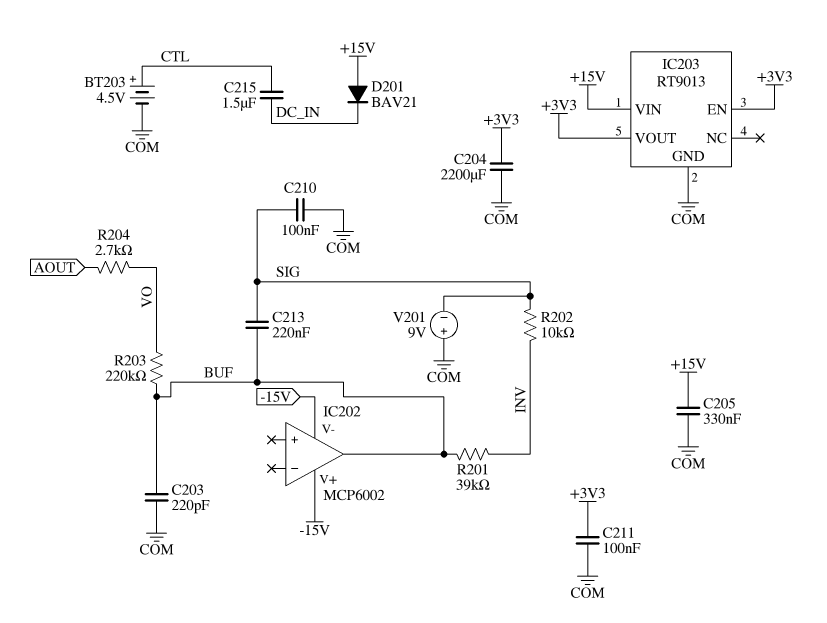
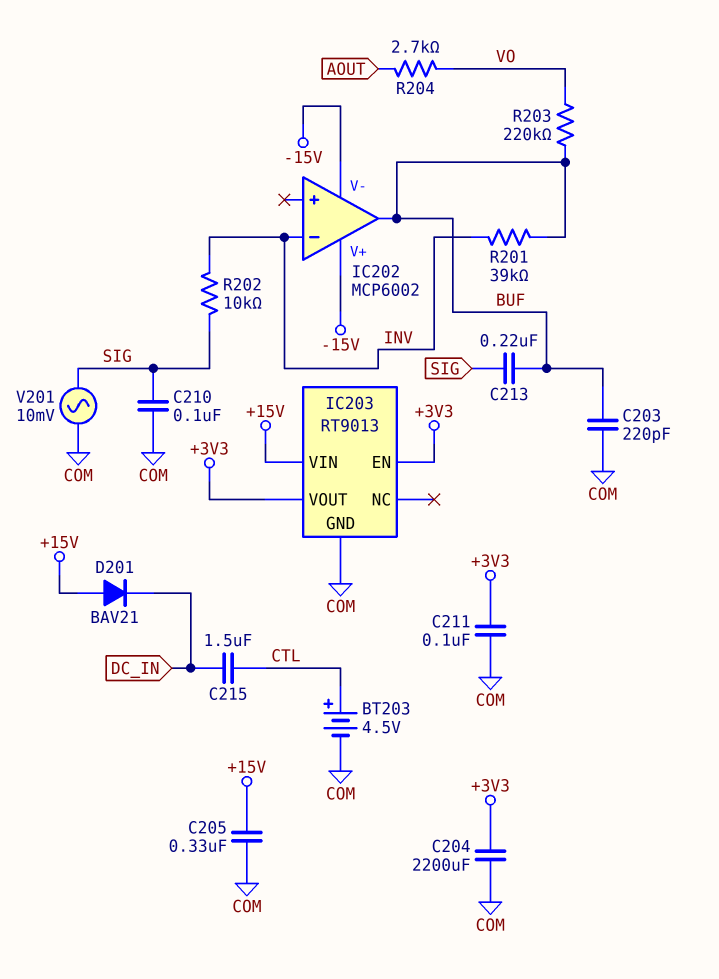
IC202 pin in-: none -> INV
V201: 9V (plus COM, minus SIG) -> AC 10mV (COM, SIG)

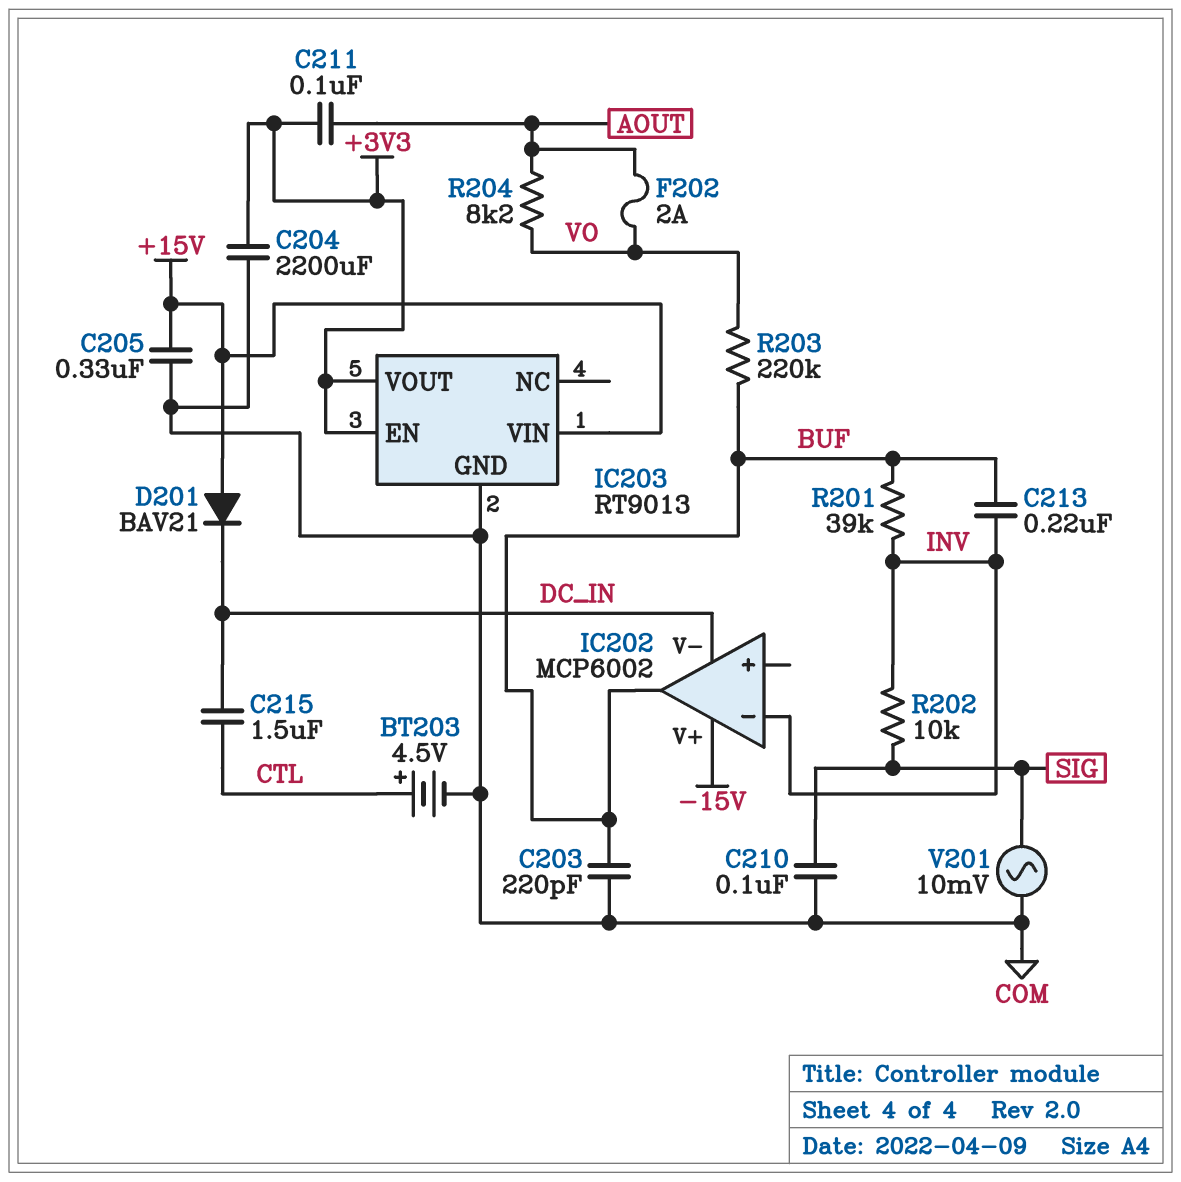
C211: 100nF (+3V3, COM) -> 100nF (+3V3, AOUT)
C213: 220nF (BUF, SIG) -> 220nF (BUF, INV)
F202: none -> 2A (AOUT, VO)
IC202 pin V-: -15V -> DC_IN
R204: 2.7k (AOUT, VO) -> 8.2k (AOUT, VO)

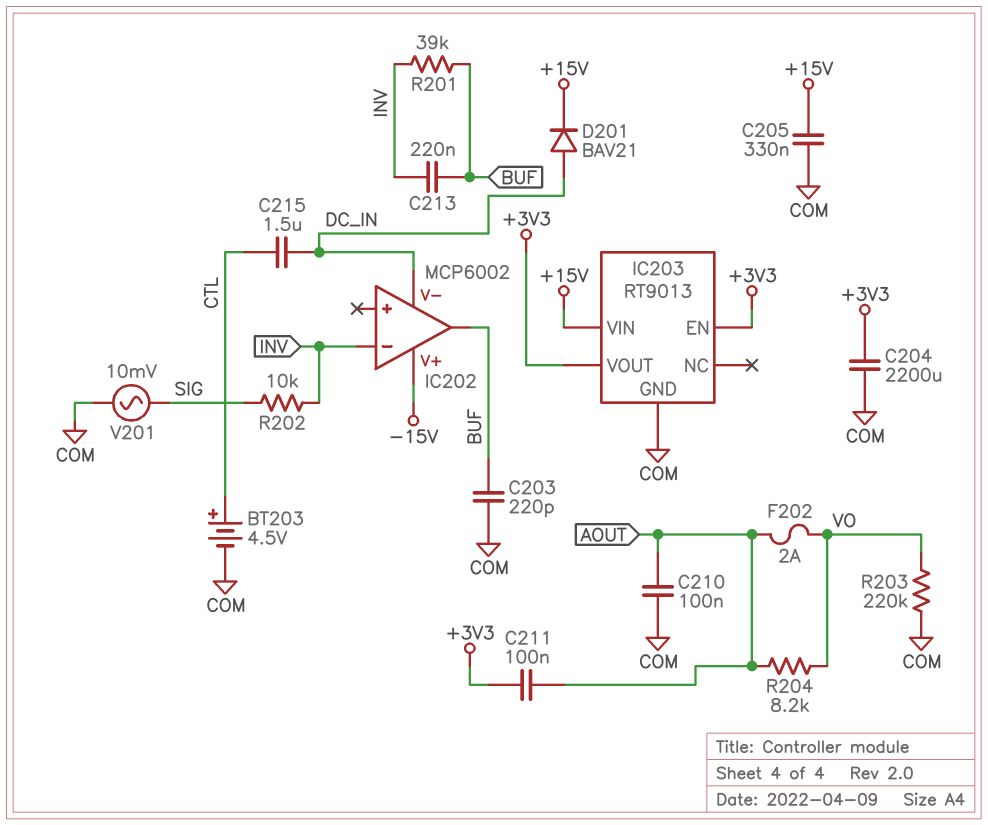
C210: 100nF (COM, SIG) -> 100nF (AOUT, COM)
D201: diode BAV21 (A +15V, K DC_IN) -> diode BAV21 (A DC_IN, K +15V)
R203: 220k (BUF, VO) -> 220k (COM, VO)

